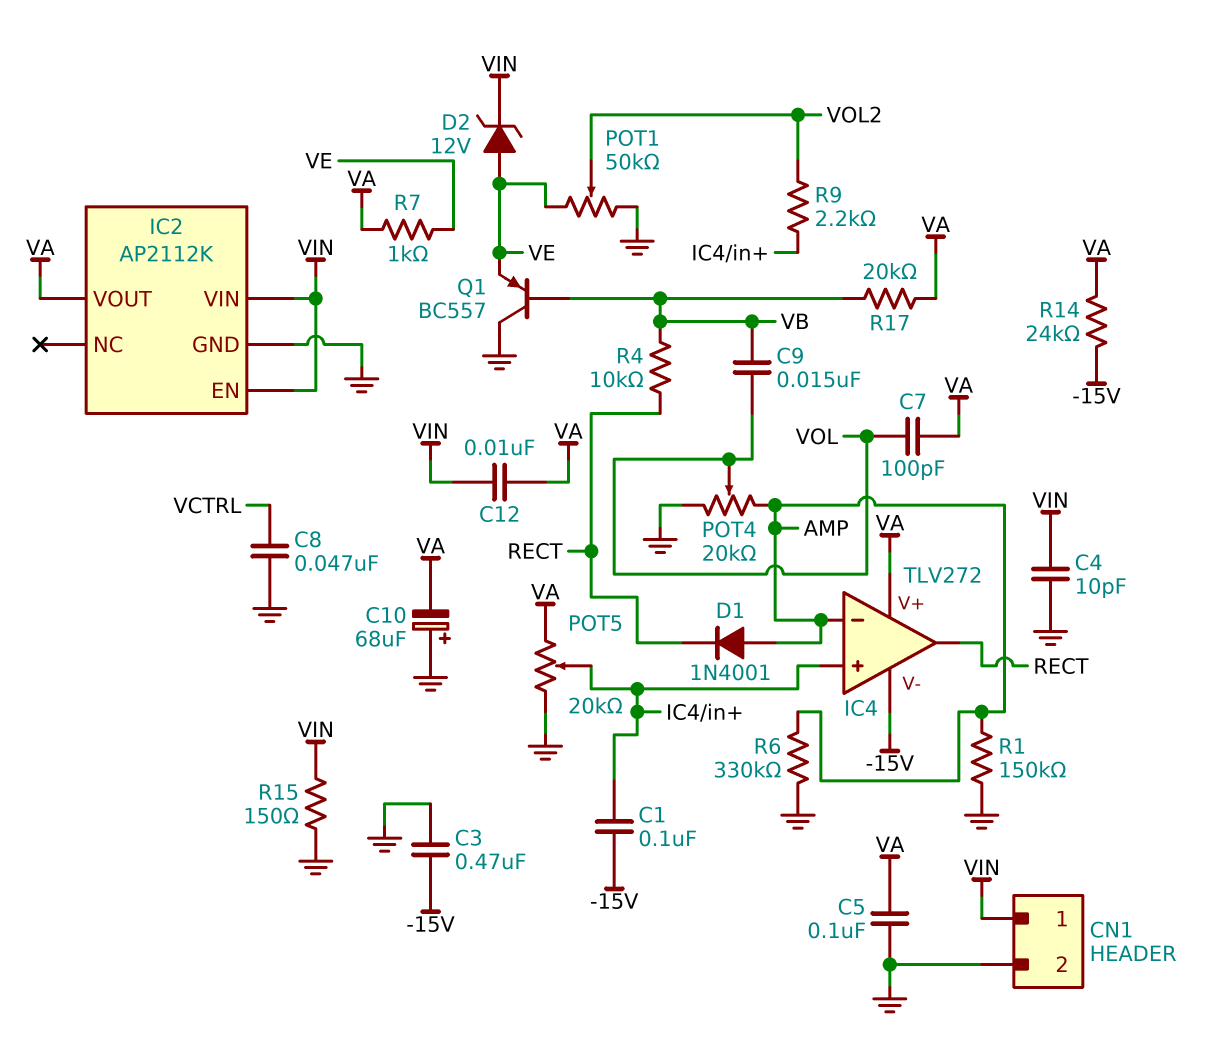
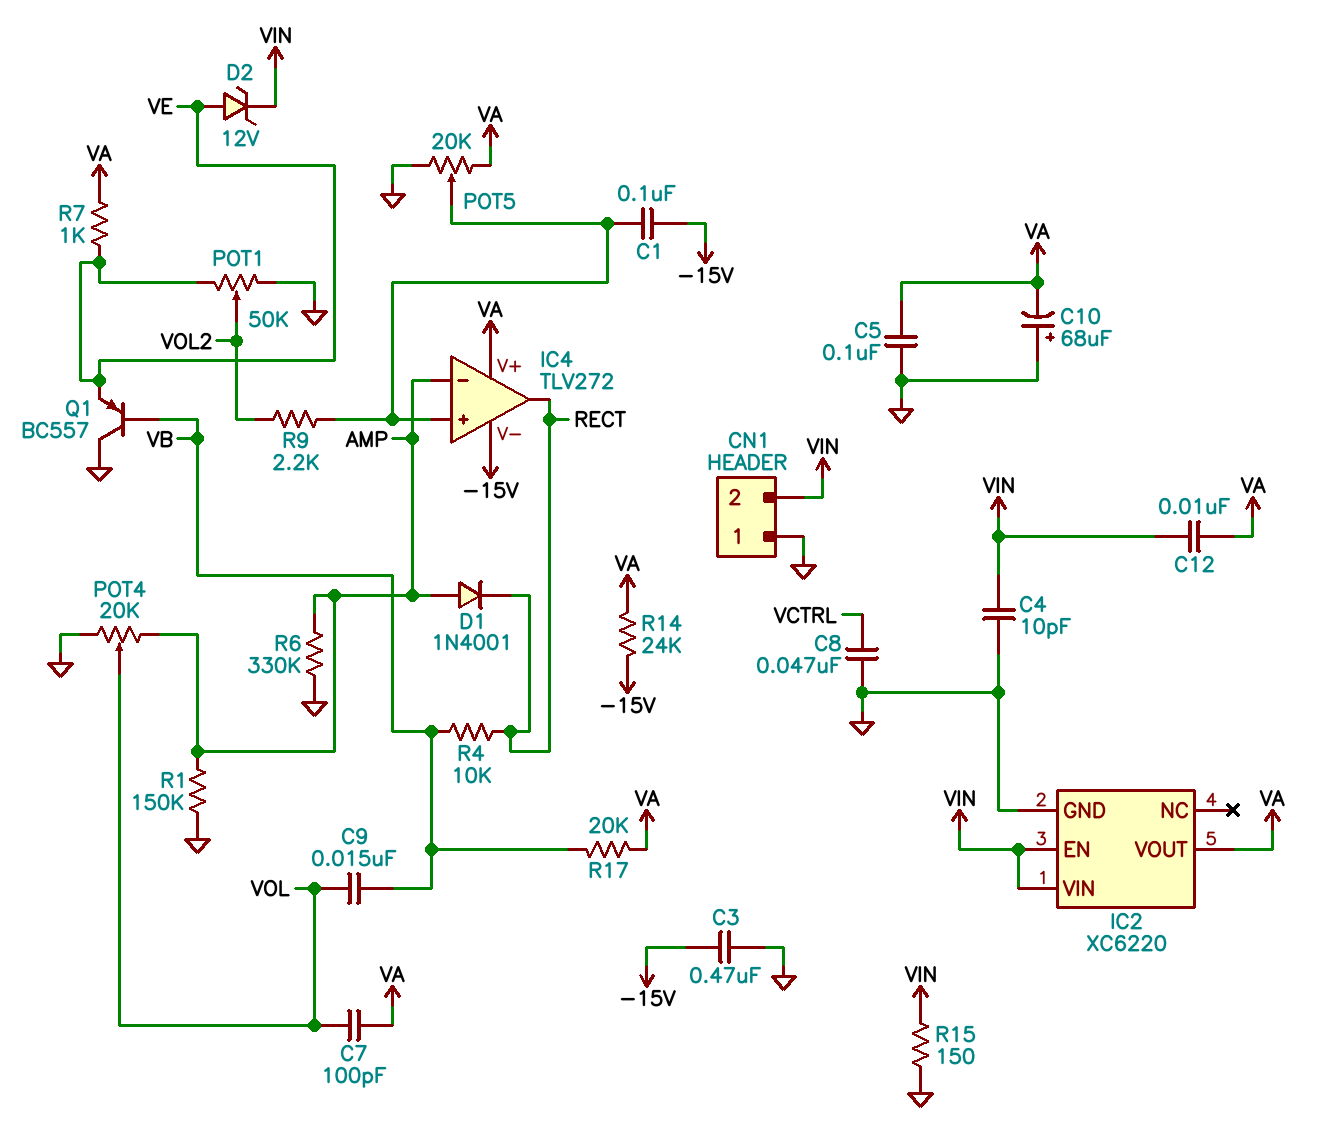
CN1 pin 1: VIN -> GND
CN1 pin 2: GND -> VIN
IC2: AP2112K -> XC6220

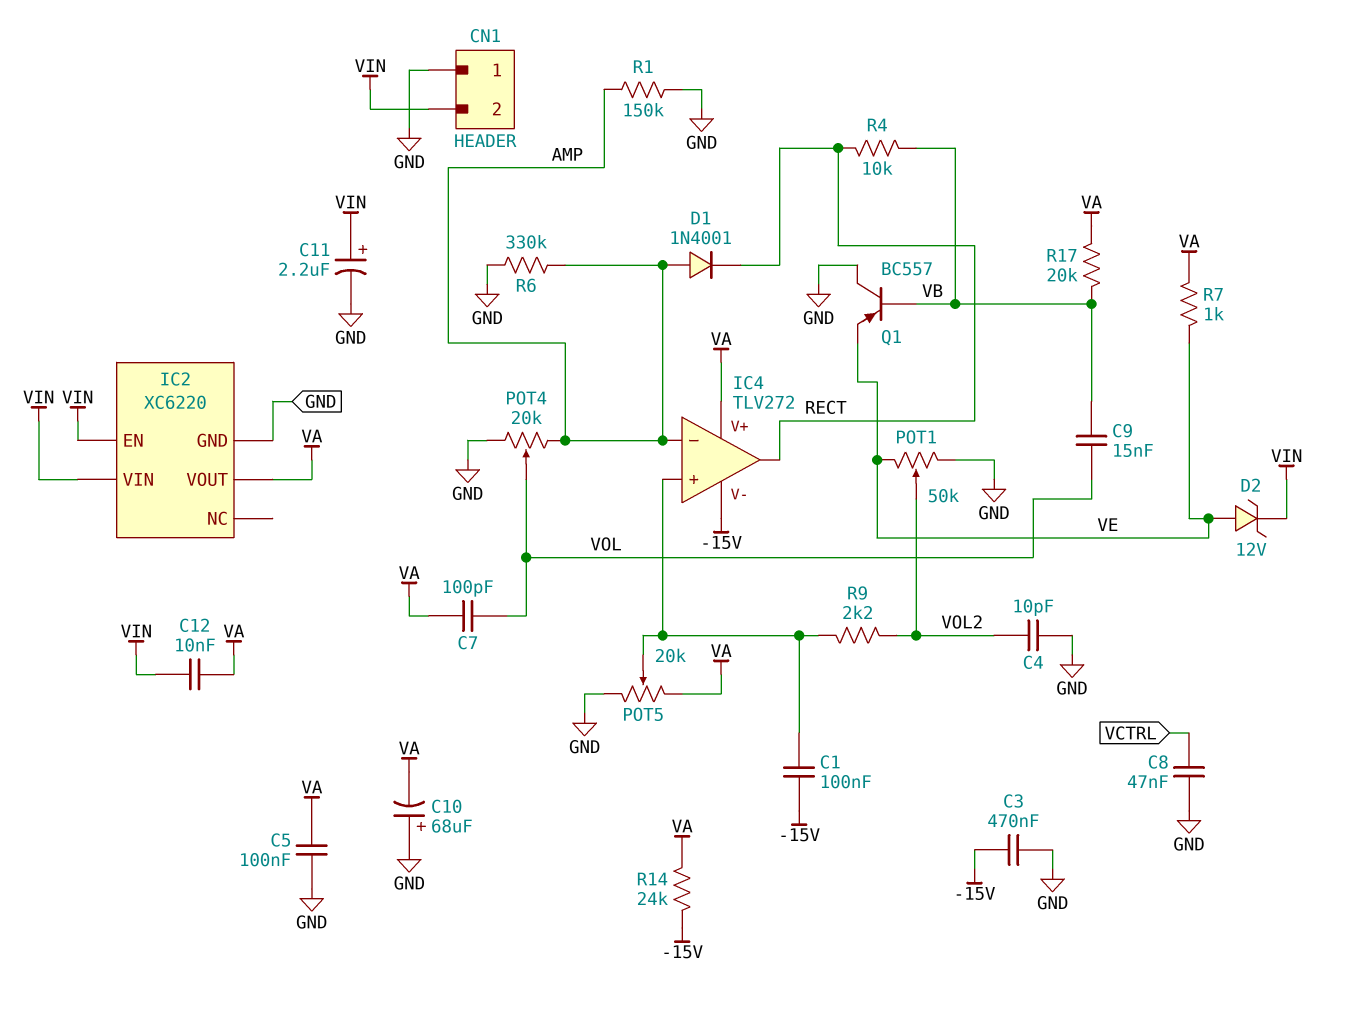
C4: 10pF (GND, VIN) -> 10pF (GND, VOL2)
C11: none -> 2.2uF (plus VIN, minus GND)
R15: 150 (GND, VIN) -> none

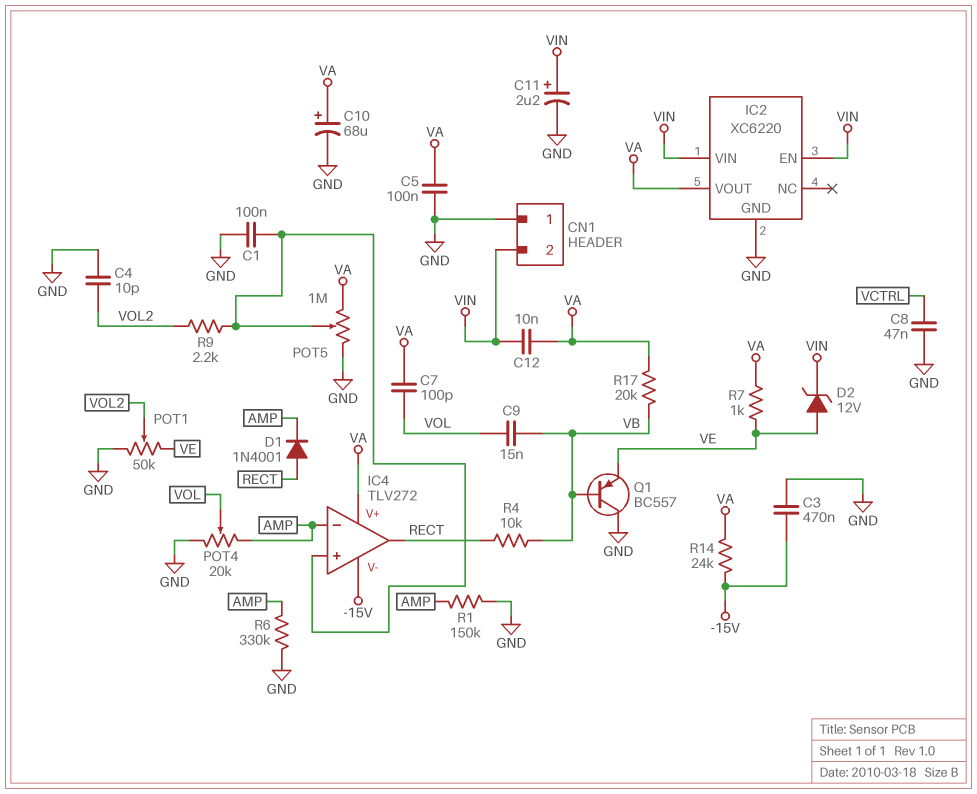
C1: 100nF (-15V, IC4/in+) -> 100nF (GND, IC4/in+)
C10: 68uF (plus GND, minus VA) -> 68uF (plus VA, minus GND)
D1: diode 1N4001 (A AMP, K RECT) -> diode 1N4001 (A RECT, K AMP)
POT5: 20k (GND, VA, wiper IC4/in+) -> 1M (GND, VA, wiper IC4/in+)

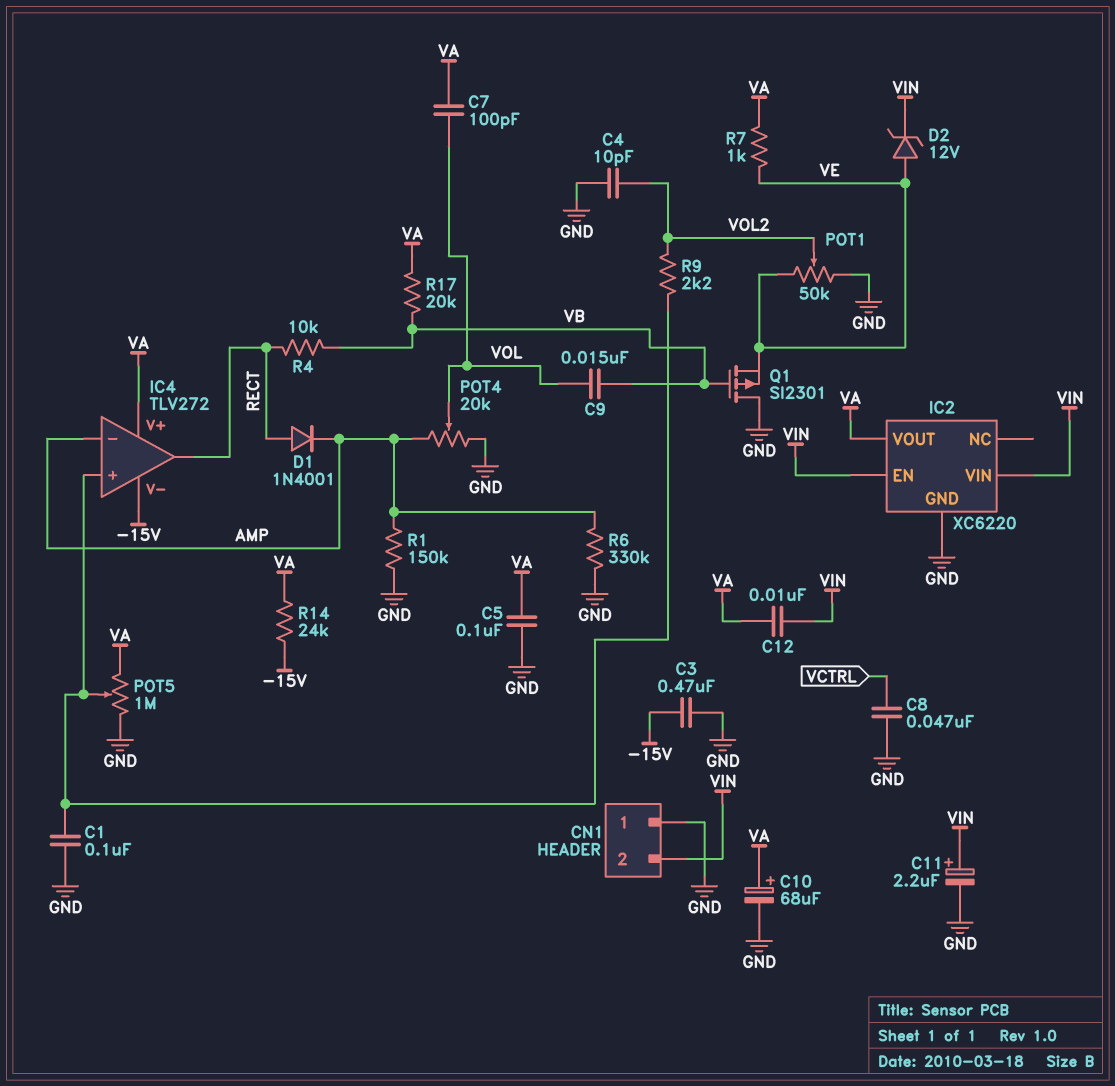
Q1: PNP BC557 (B VB, C GND, E VE) -> PMOS SI2301 (G VB, D GND, S VE)

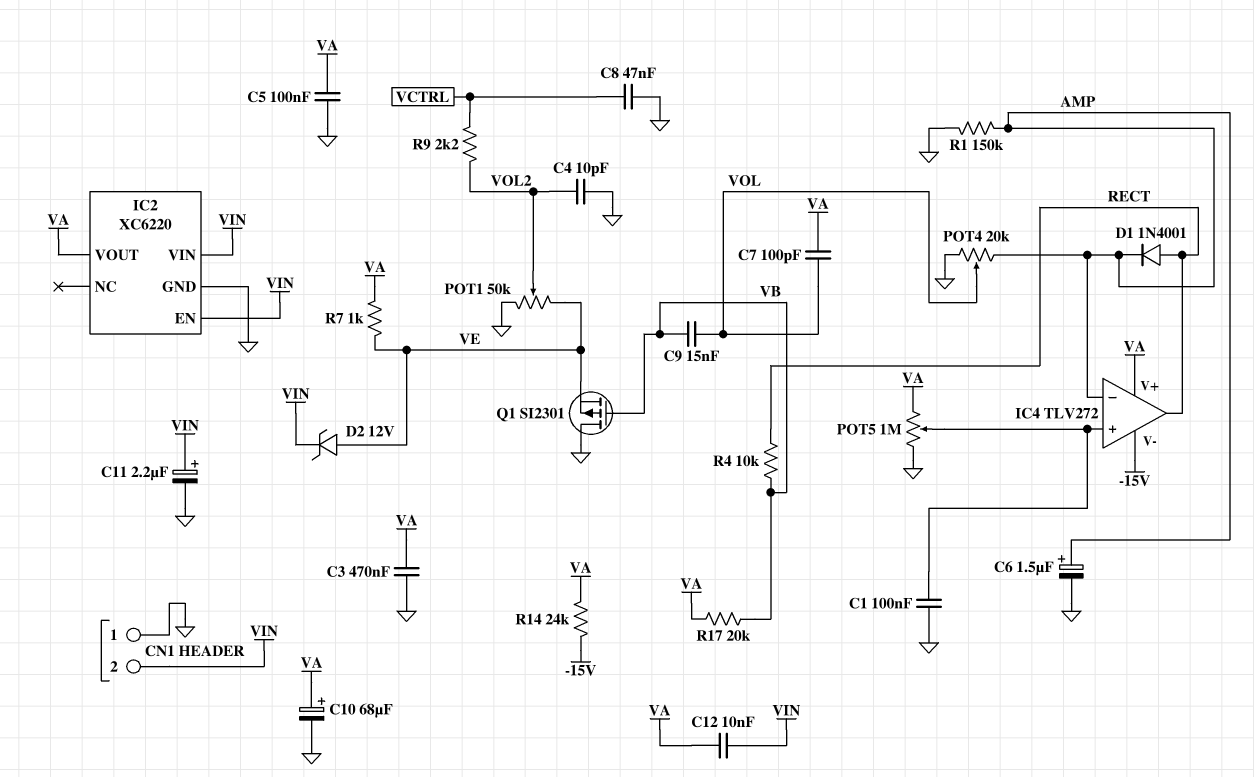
C3: 470nF (-15V, GND) -> 470nF (GND, VA)
C6: none -> 1.5uF (plus AMP, minus GND)
R6: 330k (AMP, GND) -> none
R9: 2.2k (IC4/in+, VOL2) -> 2.2k (VCTRL, VOL2)

